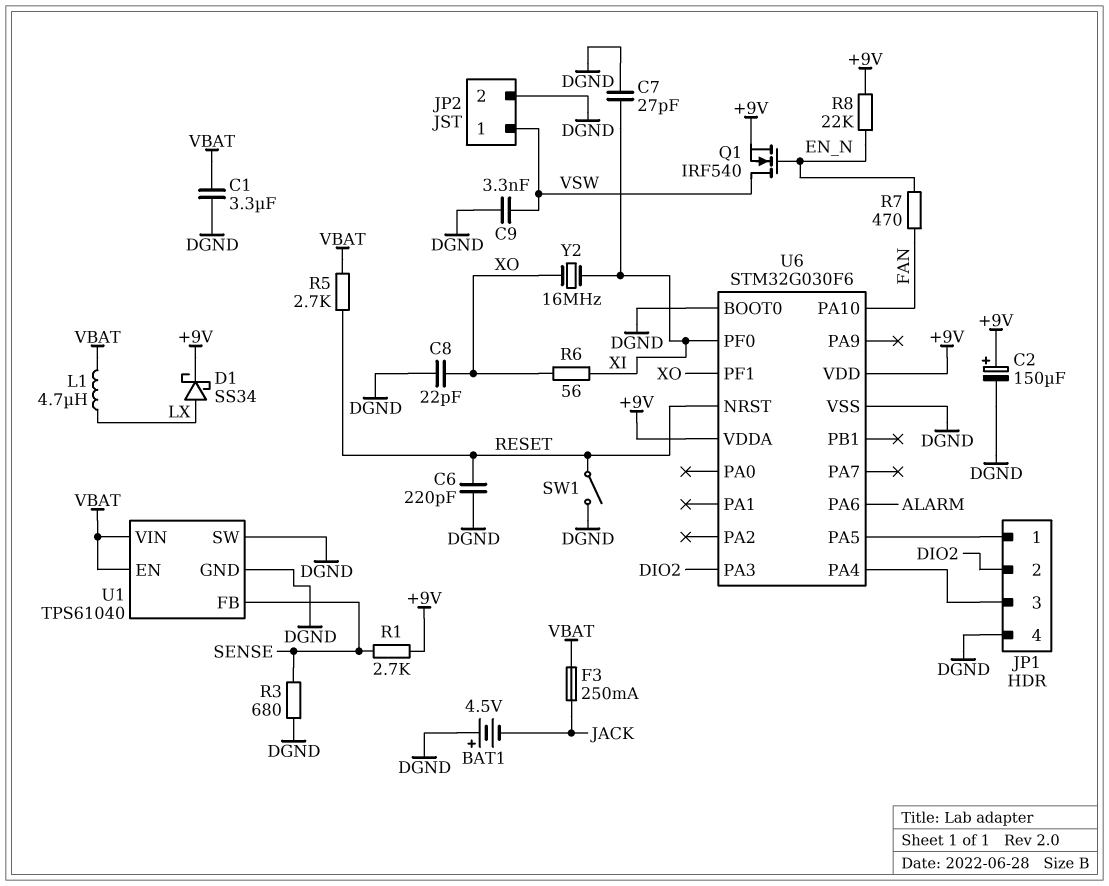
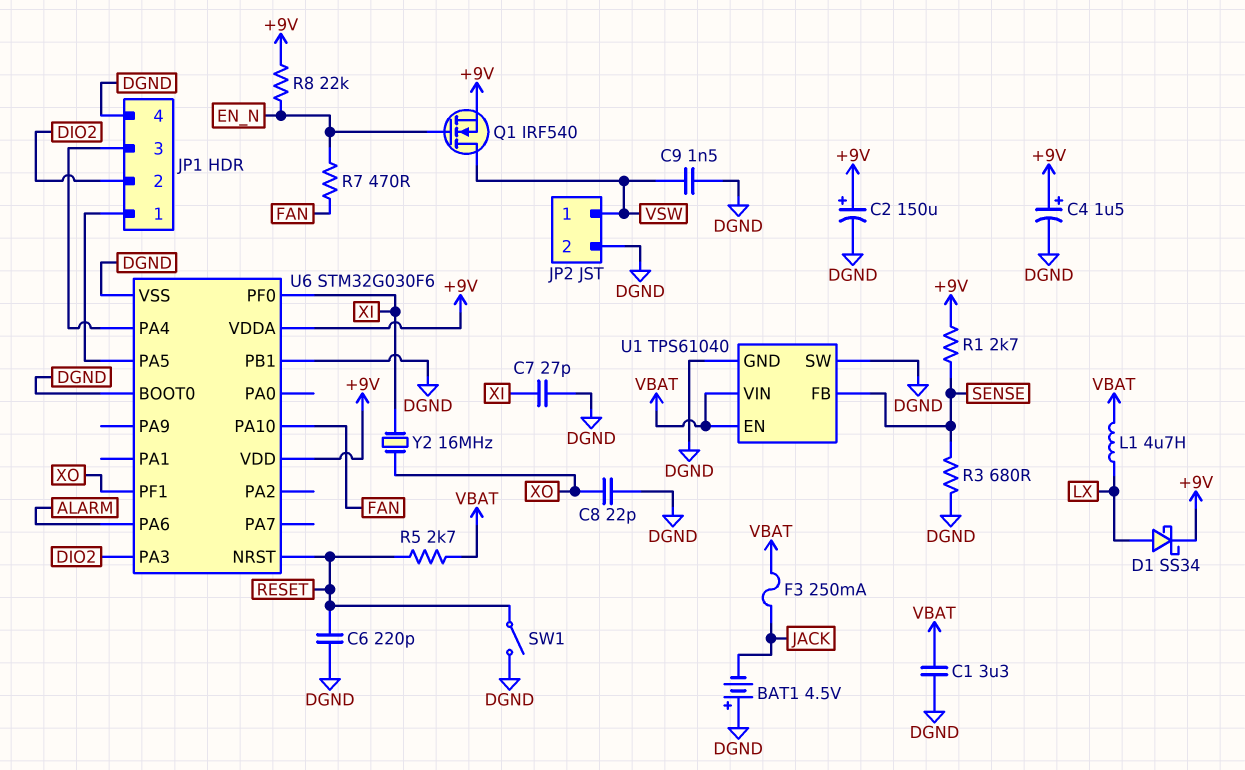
C4: none -> 1.5uF (plus +9V, minus DGND)
C9: 3.3nF (DGND, VSW) -> 1.5nF (DGND, VSW)
R6: 56 (XI, XO) -> none
U6 pin PB1: none -> DGND

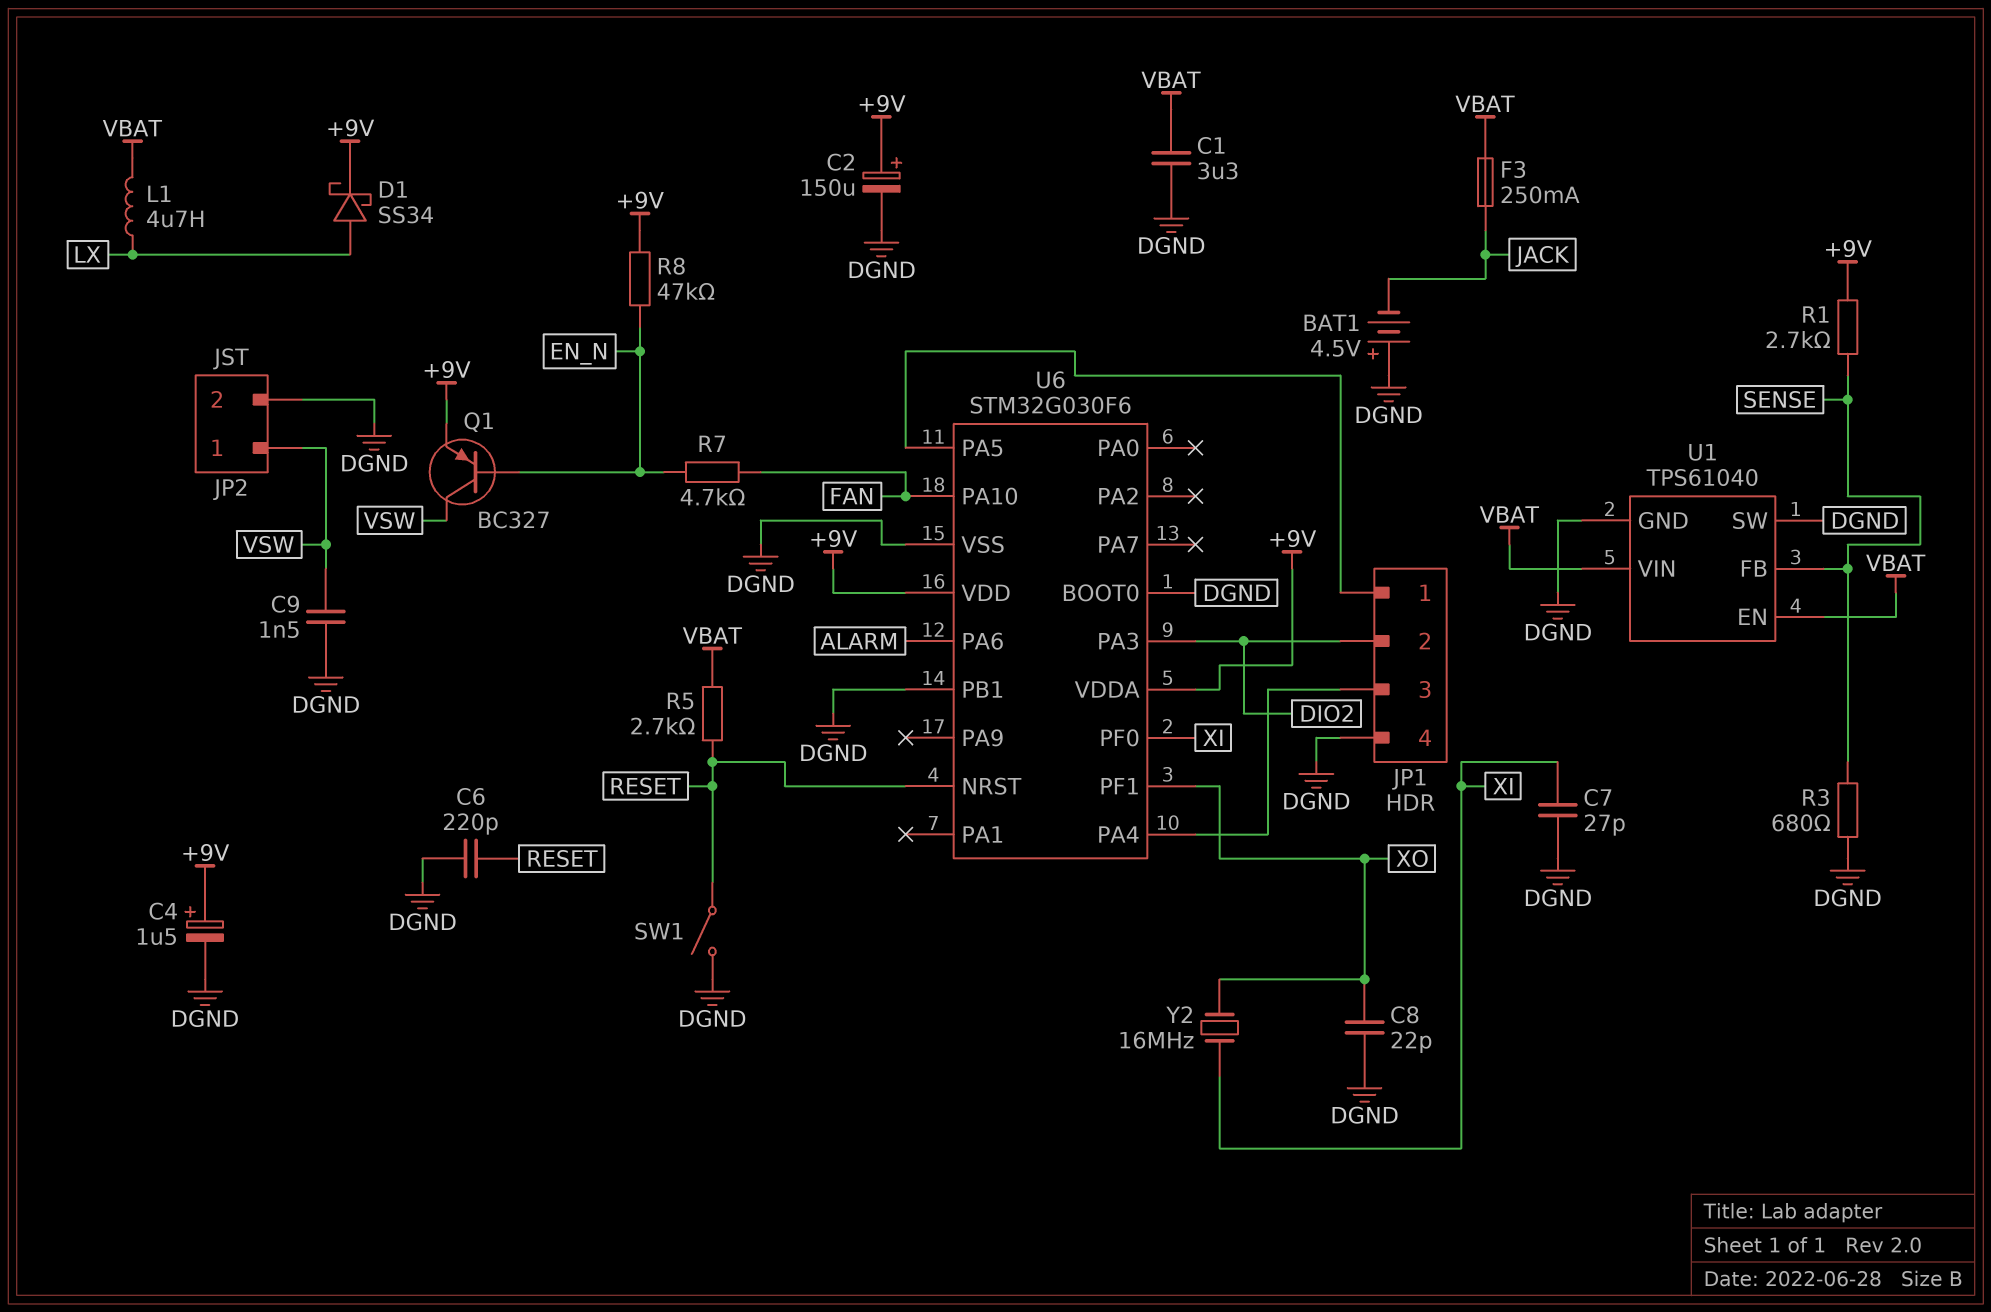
Q1: NMOS IRF540 (G EN_N, D VSW, S +9V) -> PNP BC327 (B EN_N, C VSW, E +9V)
R7: 470 (EN_N, FAN) -> 4.7k (EN_N, FAN)
R8: 22k (+9V, EN_N) -> 47k (+9V, EN_N)

